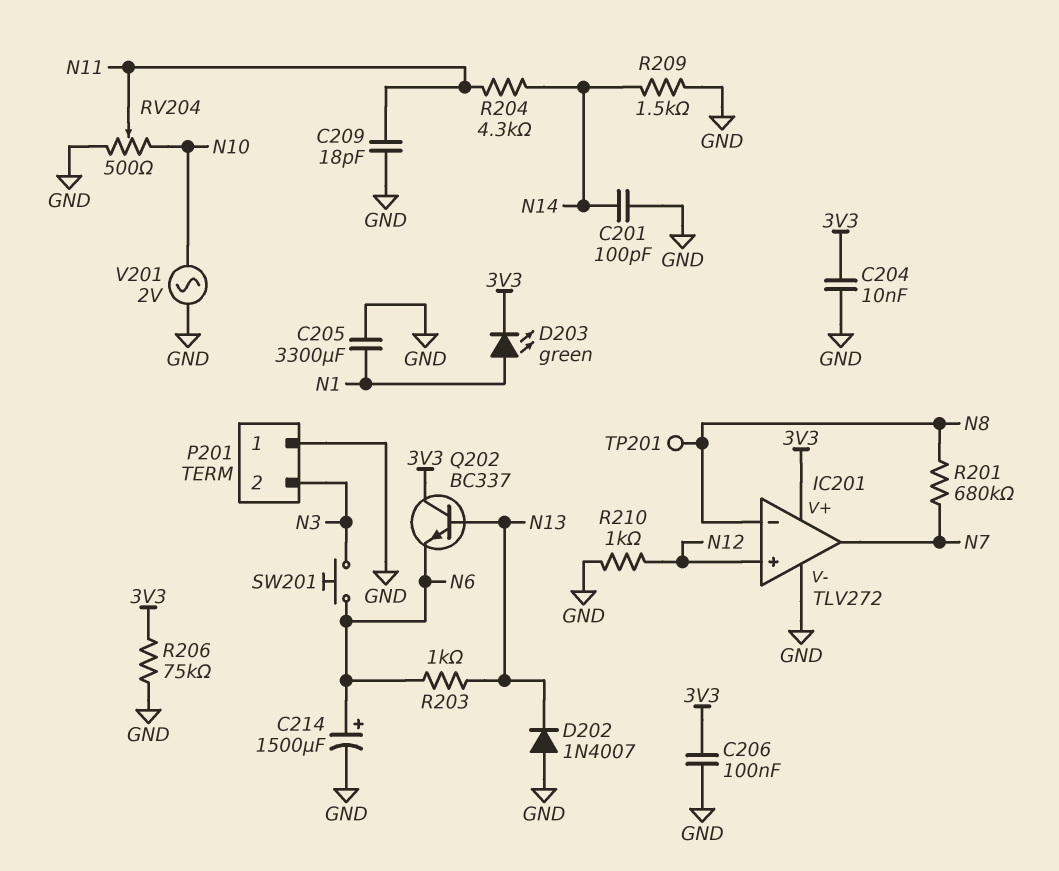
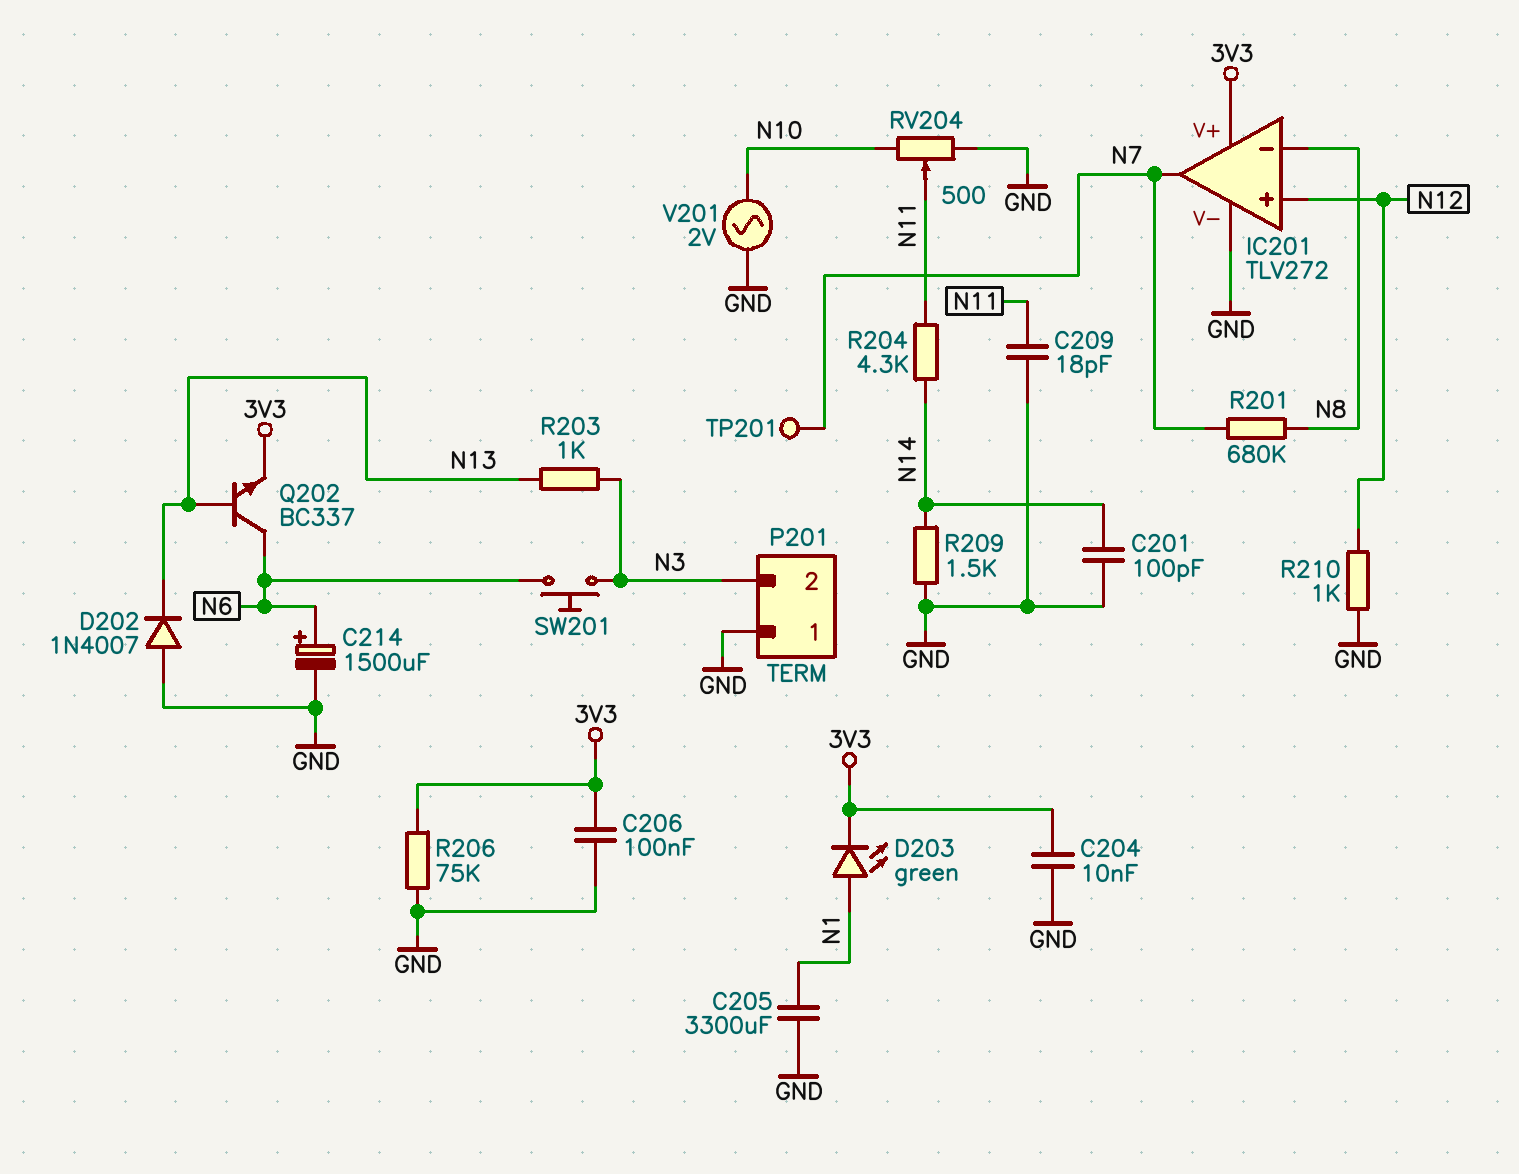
Q202: NPN BC337 (B N13, C 3V3, E N6) -> NPN BC337 (B N13, C N6, E 3V3)
R203: 1k (N6, N13) -> 1k (N3, N13)
TP201: test point (N8) -> test point (N7)

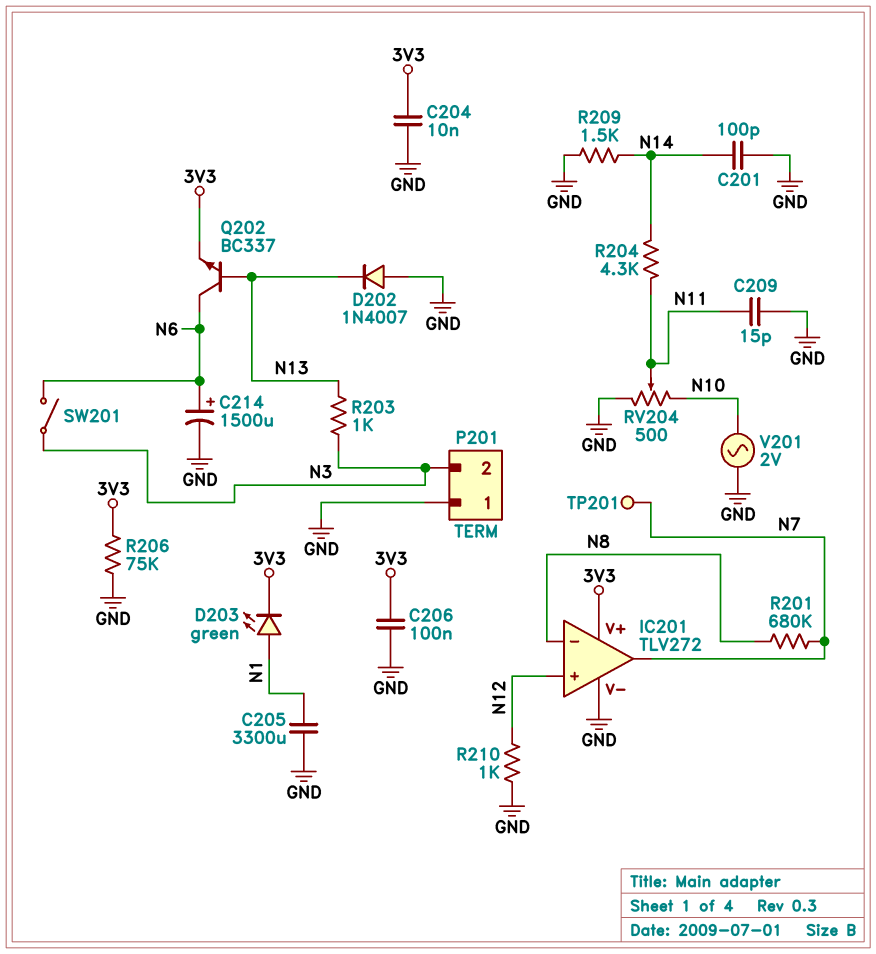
C209: 18pF (GND, N11) -> 15pF (GND, N11)
SW201: button (N3, N6) -> switch (N3, N6)

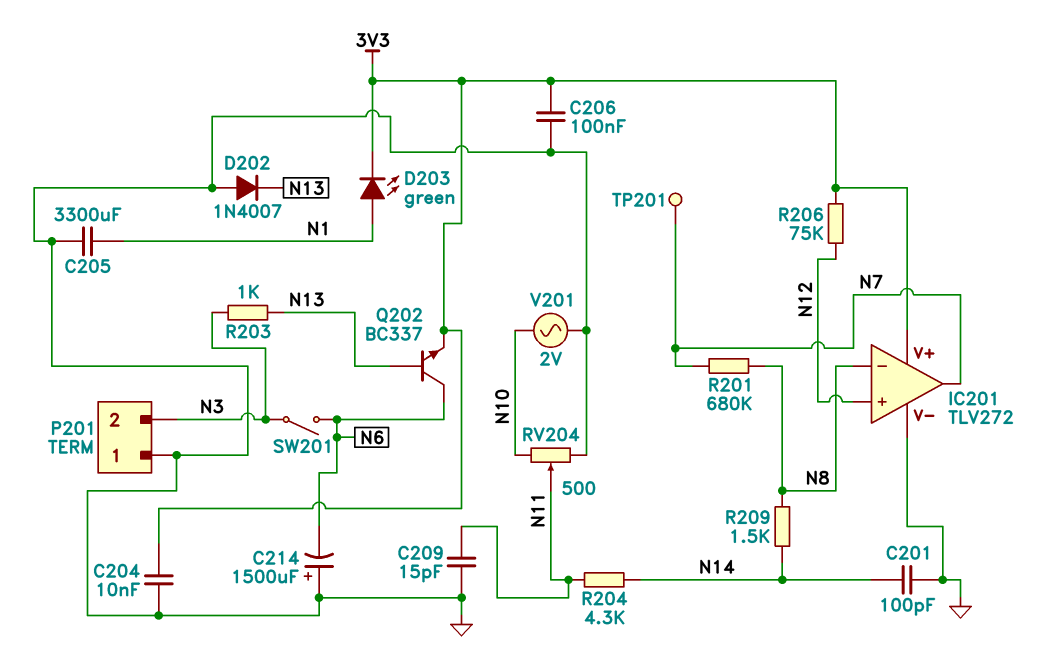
C214: 1500uF (plus N6, minus GND) -> 1500uF (plus GND, minus N6)
R206: 75k (3V3, GND) -> 75k (3V3, N12)
R209: 1.5k (GND, N14) -> 1.5k (N8, N14)
R210: 1k (GND, N12) -> none

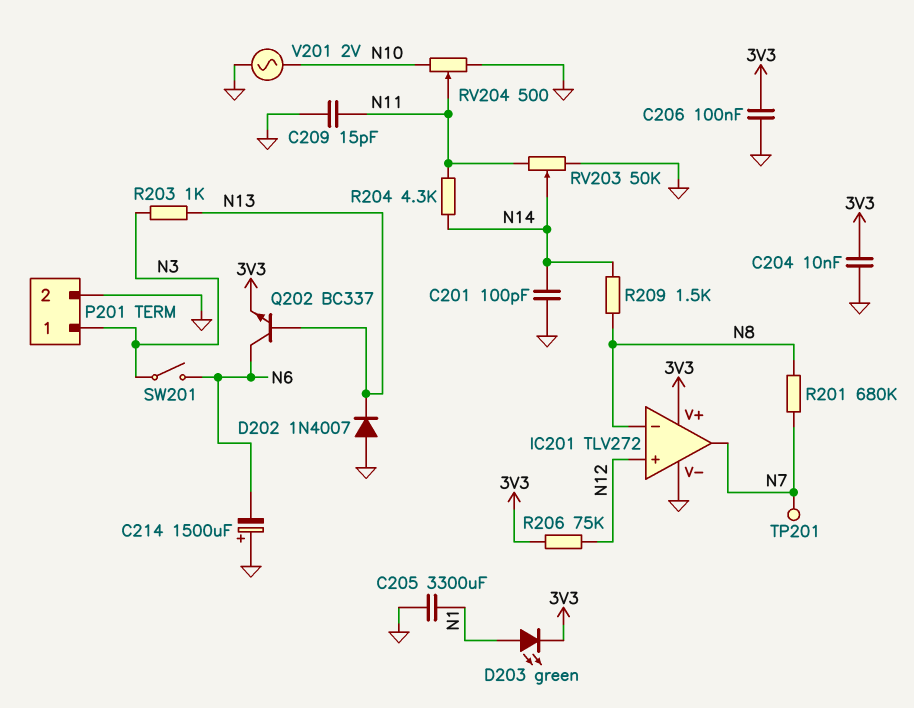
P201 pin 1: GND -> N3
P201 pin 2: N3 -> GND
RV203: none -> 50k (GND, N11, wiper N14)

